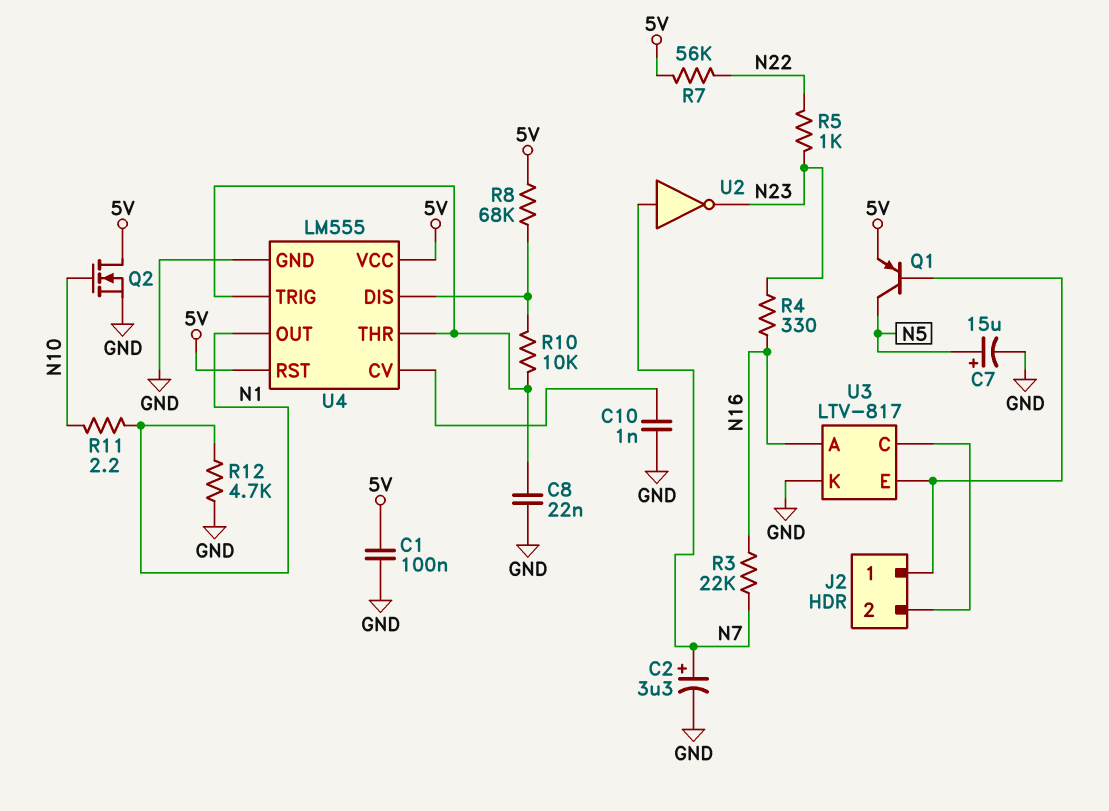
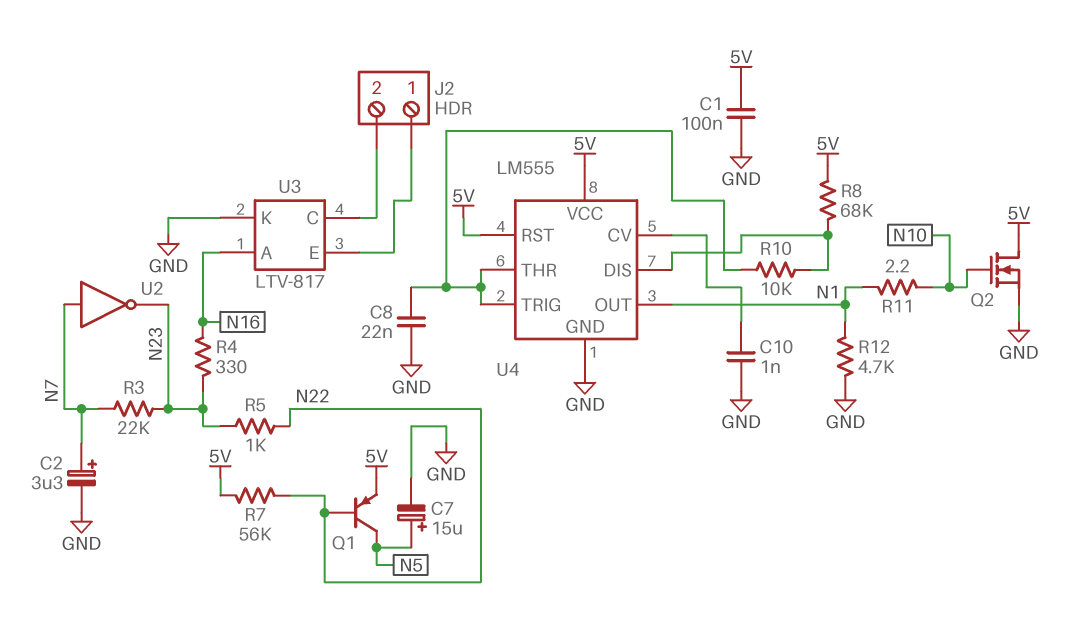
Q1: PNP (B J2/1, C N5, E 5V) -> PNP (B N22, C N5, E 5V)
R3: 22k (N7, N16) -> 22k (N7, N23)

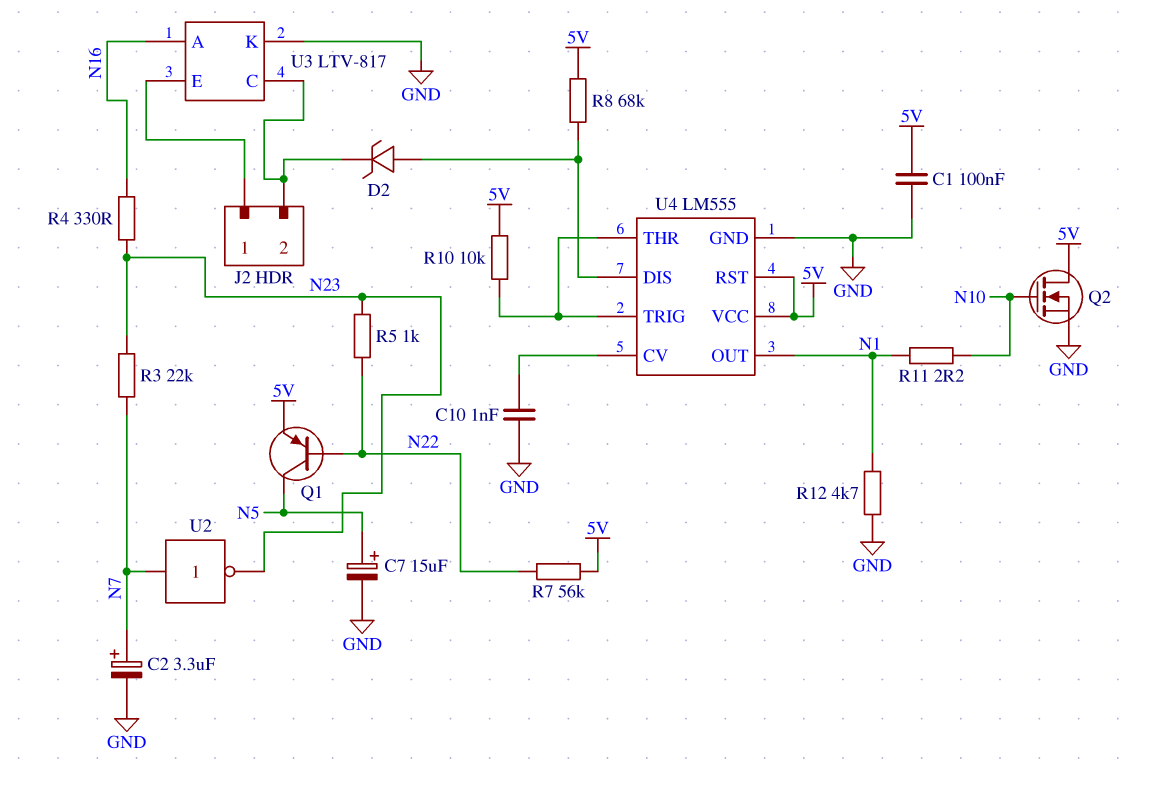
C8: 22nF (GND, U4/THR) -> none
D2: none -> zener (A U4/DIS, K J2/2)
R10: 10k (U4/DIS, U4/THR) -> 10k (5V, U4/THR)

